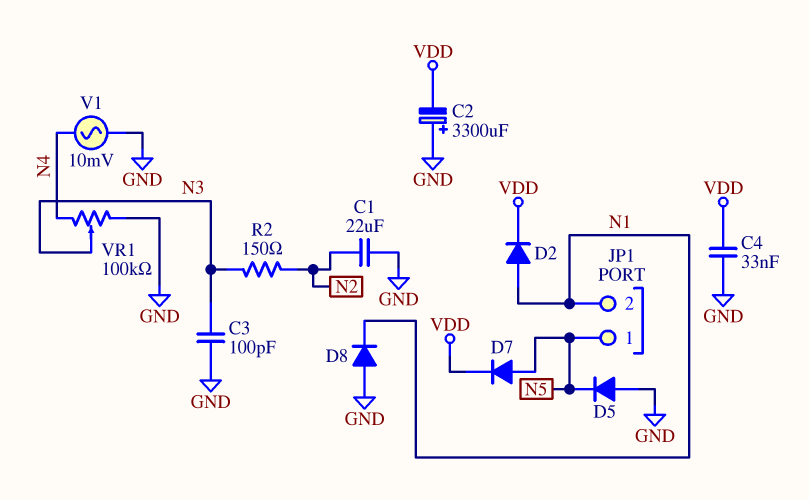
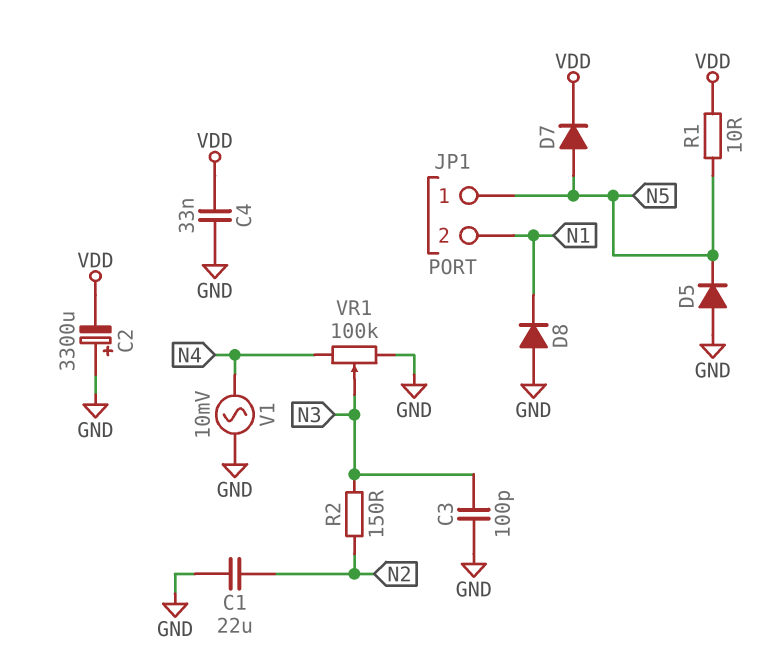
D2: diode (A N1, K VDD) -> none
R1: none -> 10 (N5, VDD)

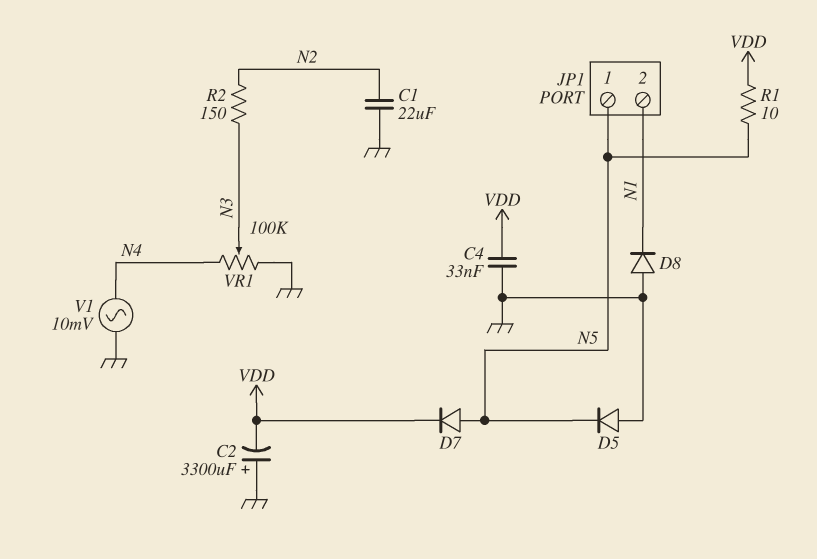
C3: 100pF (GND, N3) -> none

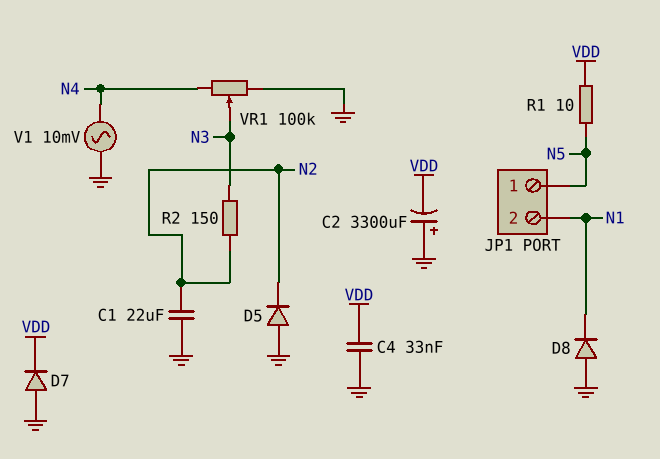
D5: diode (A GND, K N5) -> diode (A GND, K N2)
D7: diode (A N5, K VDD) -> diode (A GND, K VDD)

